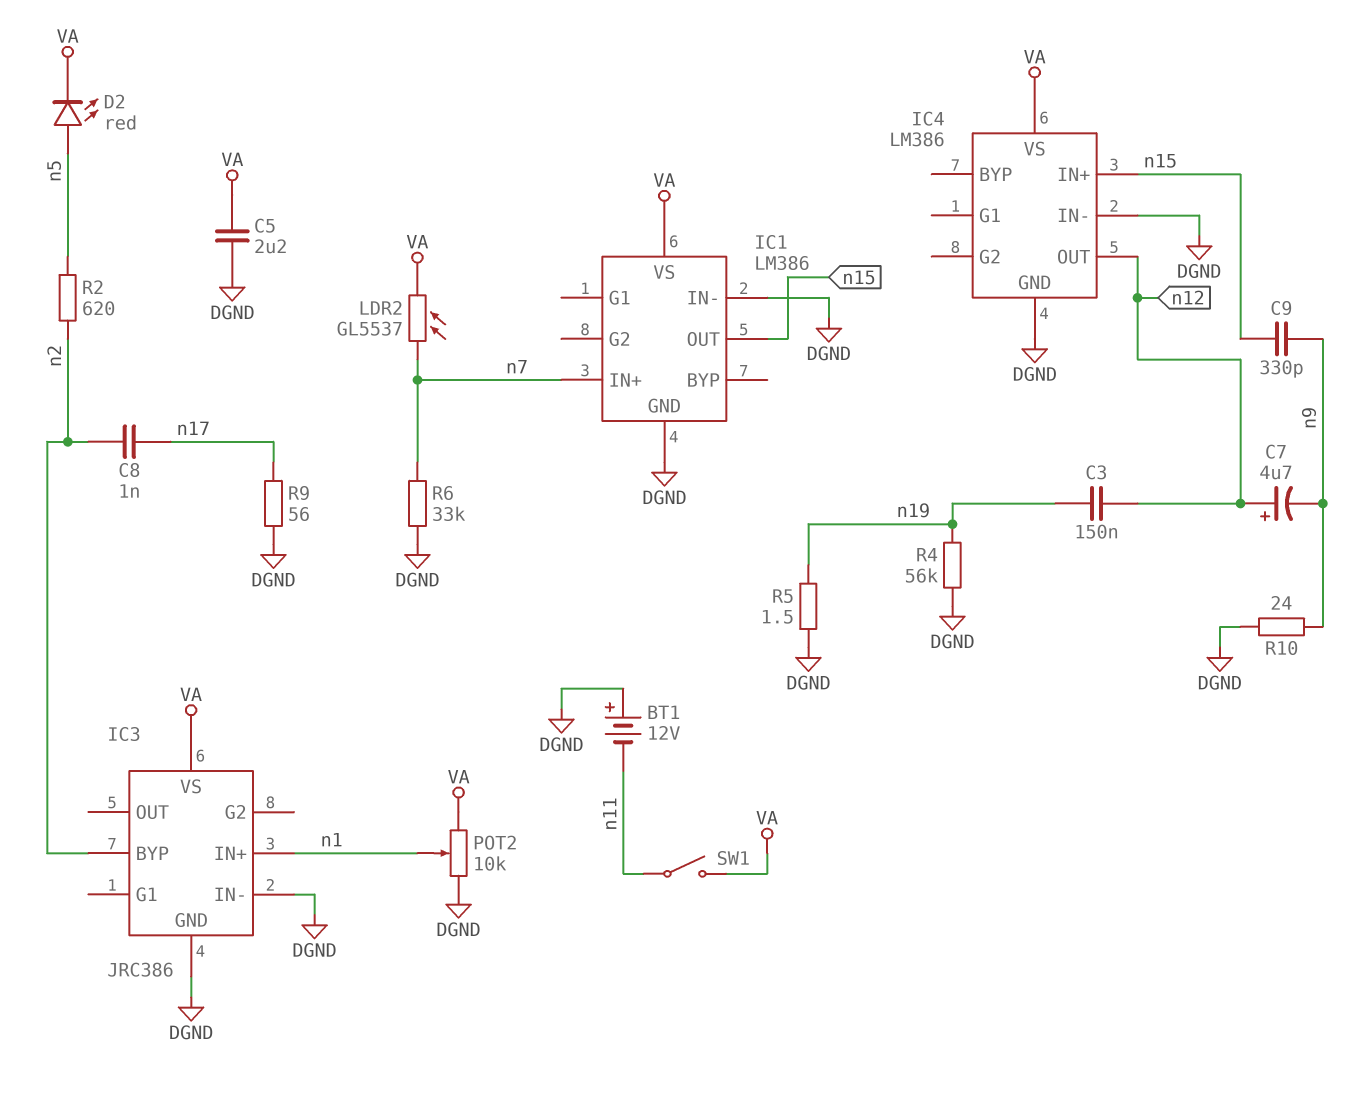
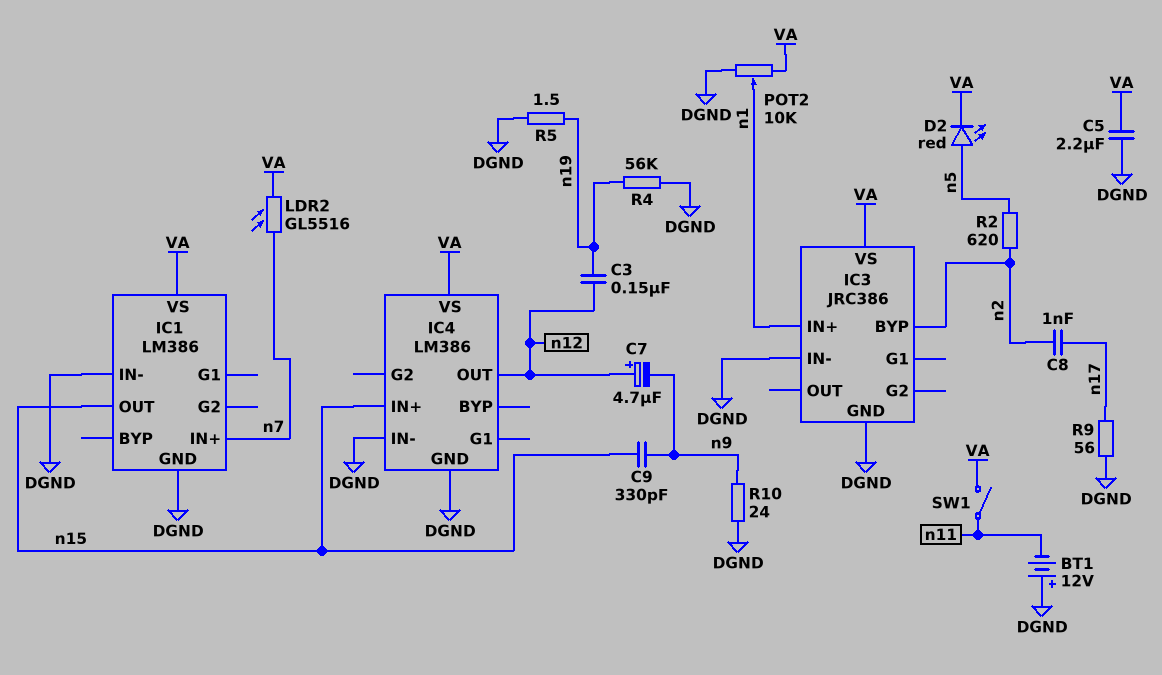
LDR2: GL5537 (VA, n7) -> GL5516 (VA, n7)
R6: 33k (DGND, n7) -> none

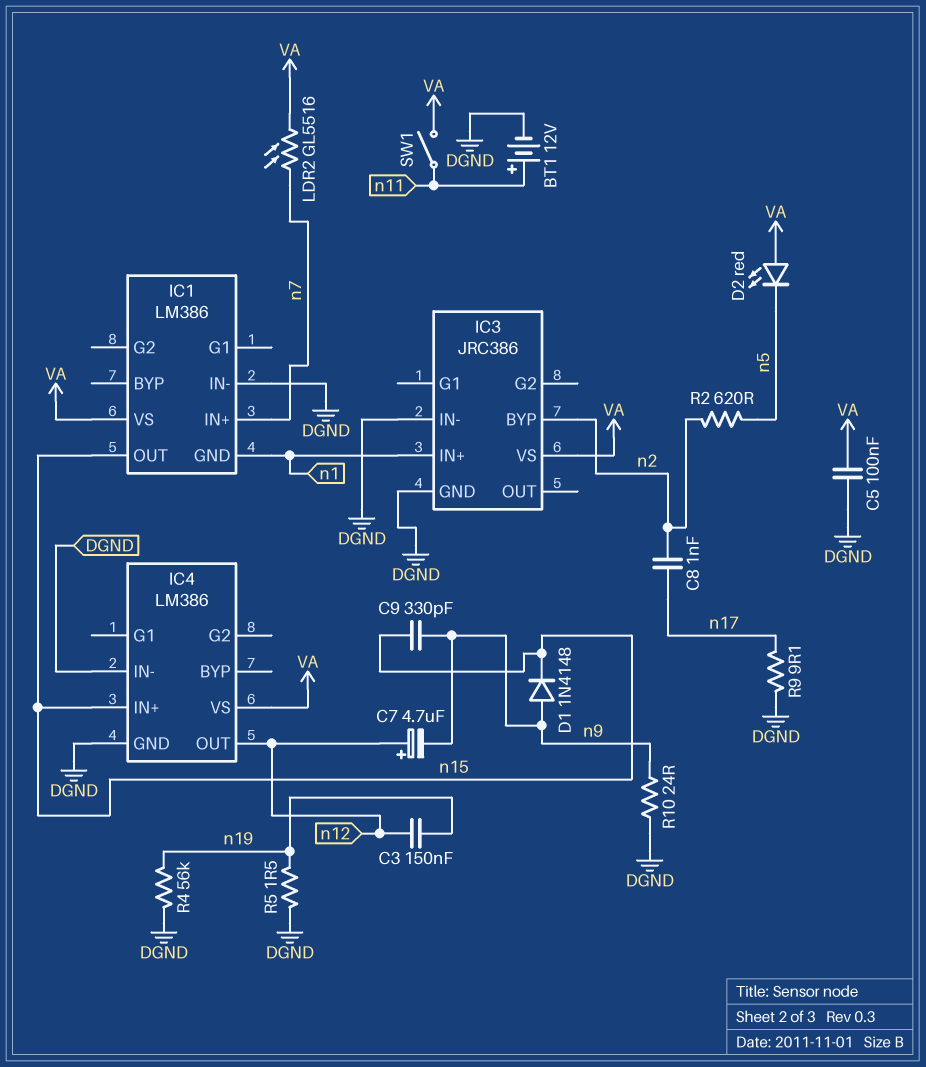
BT1: 12V (plus DGND, minus n11) -> 12V (plus n11, minus DGND)
C5: 2.2uF (DGND, VA) -> 100nF (DGND, VA)
D1: none -> diode 1N4148 (A n9, K n15)
D2: LED red (A n5, K VA) -> LED red (A VA, K n5)
IC1 pin GND: DGND -> n1
POT2: 10k (DGND, VA, wiper n1) -> none
R9: 56 (DGND, n17) -> 9.1 (DGND, n17)

